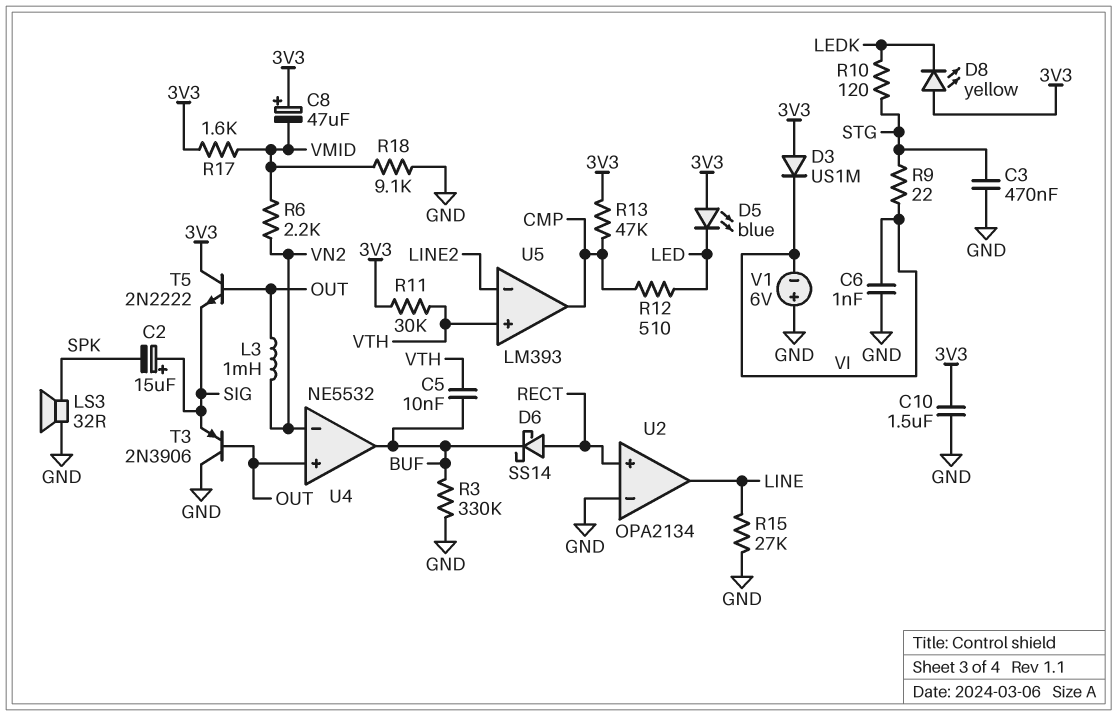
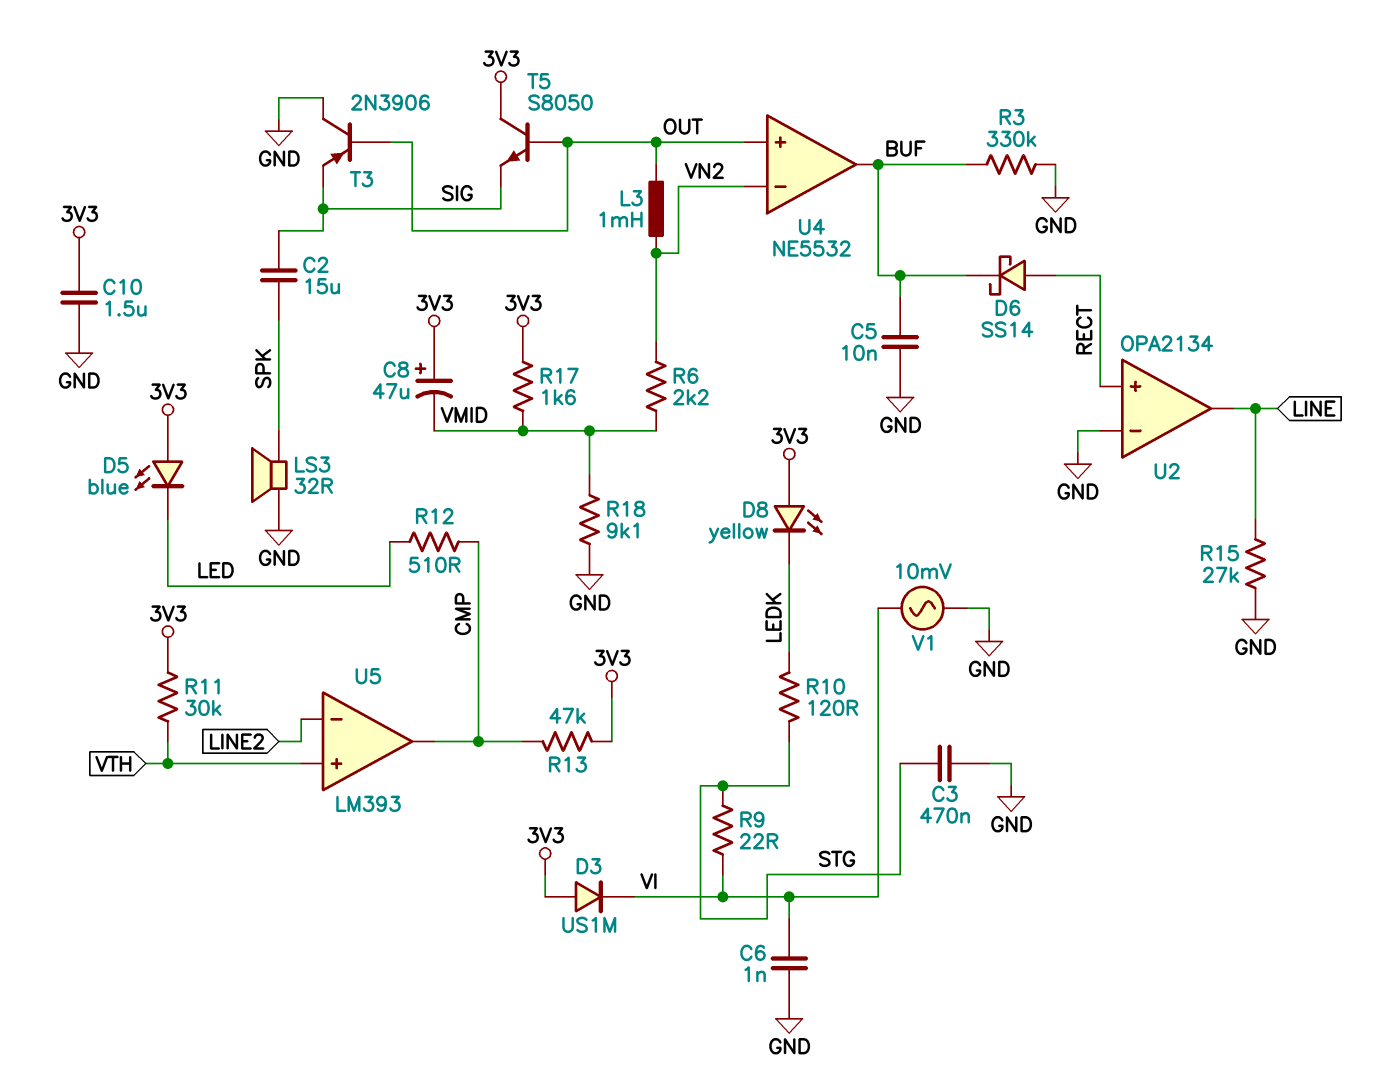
C2: 15uF (plus SIG, minus SPK) -> 15uF (SIG, SPK)
C5: 10nF (BUF, VTH) -> 10nF (BUF, GND)
T5: NPN 2N2222 (B OUT, C 3V3, E SIG) -> NPN S8050 (B OUT, C 3V3, E SIG)
V1: 6V (plus GND, minus VI) -> AC 10mV (GND, VI)

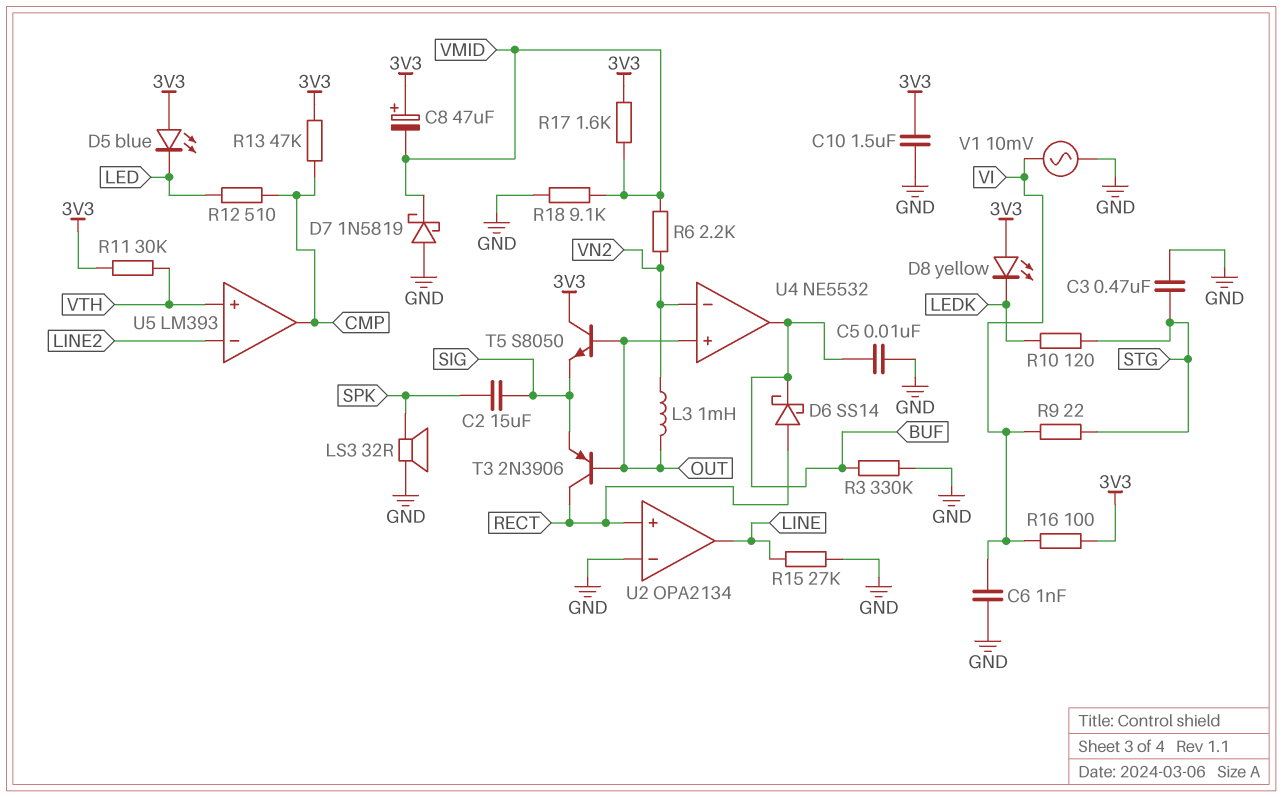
D3: diode US1M (A 3V3, K VI) -> none
D7: none -> schottky 1N5819 (A GND, K VMID)
R16: none -> 100 (3V3, VI)
T3: PNP 2N3906 (B OUT, C GND, E SIG) -> PNP 2N3906 (B OUT, C RECT, E SIG)

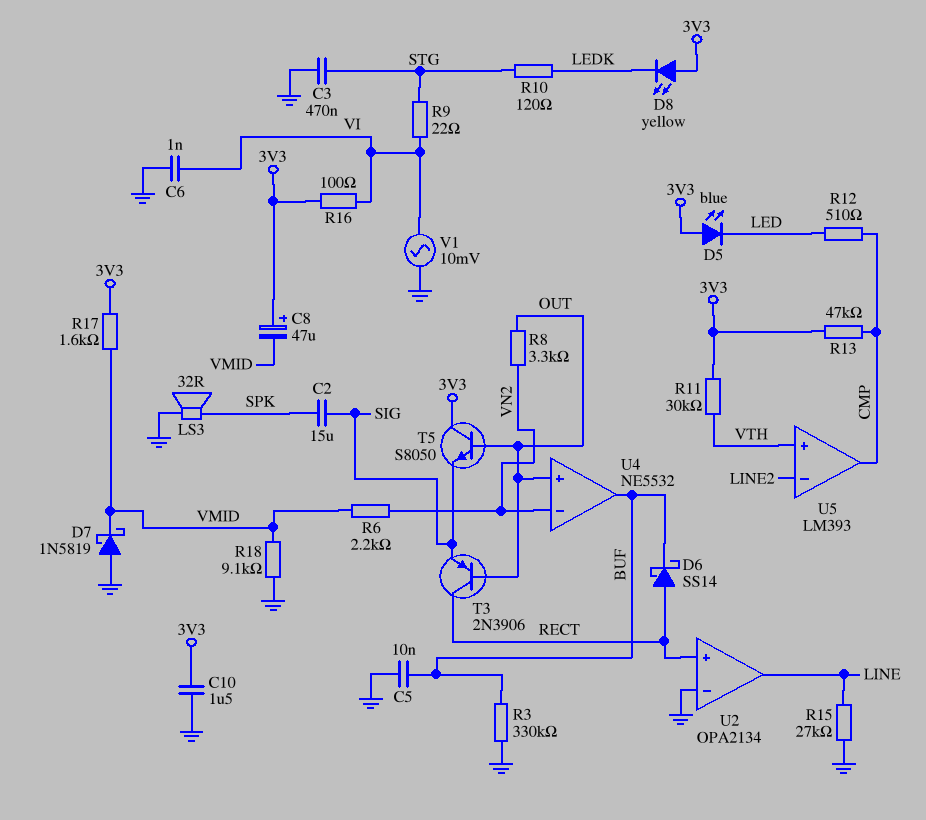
L3: 1mH (OUT, VN2) -> none
R8: none -> 3.3k (OUT, VN2)

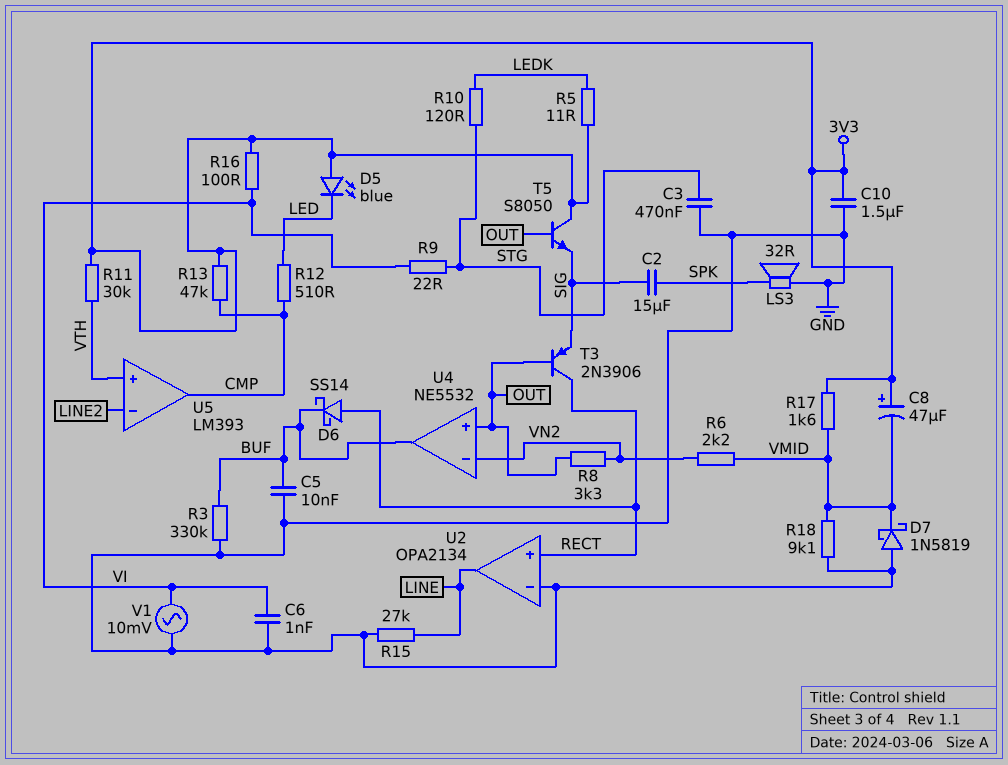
D8: LED yellow (A 3V3, K LEDK) -> none
R5: none -> 11 (3V3, LEDK)

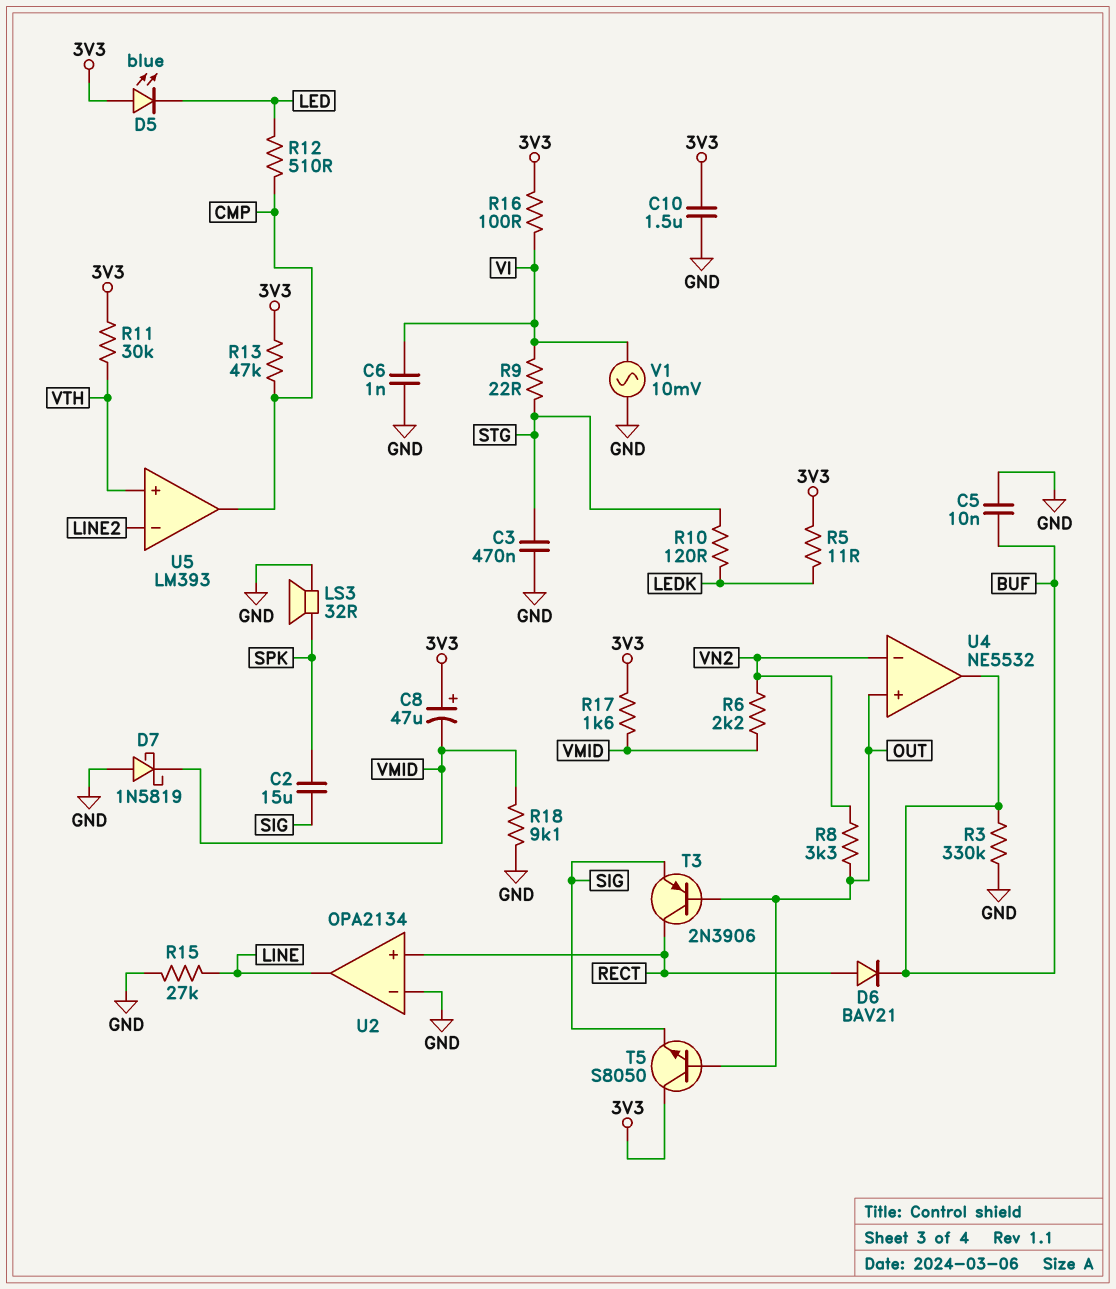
D6: schottky SS14 (A RECT, K BUF) -> diode BAV21 (A RECT, K BUF)

